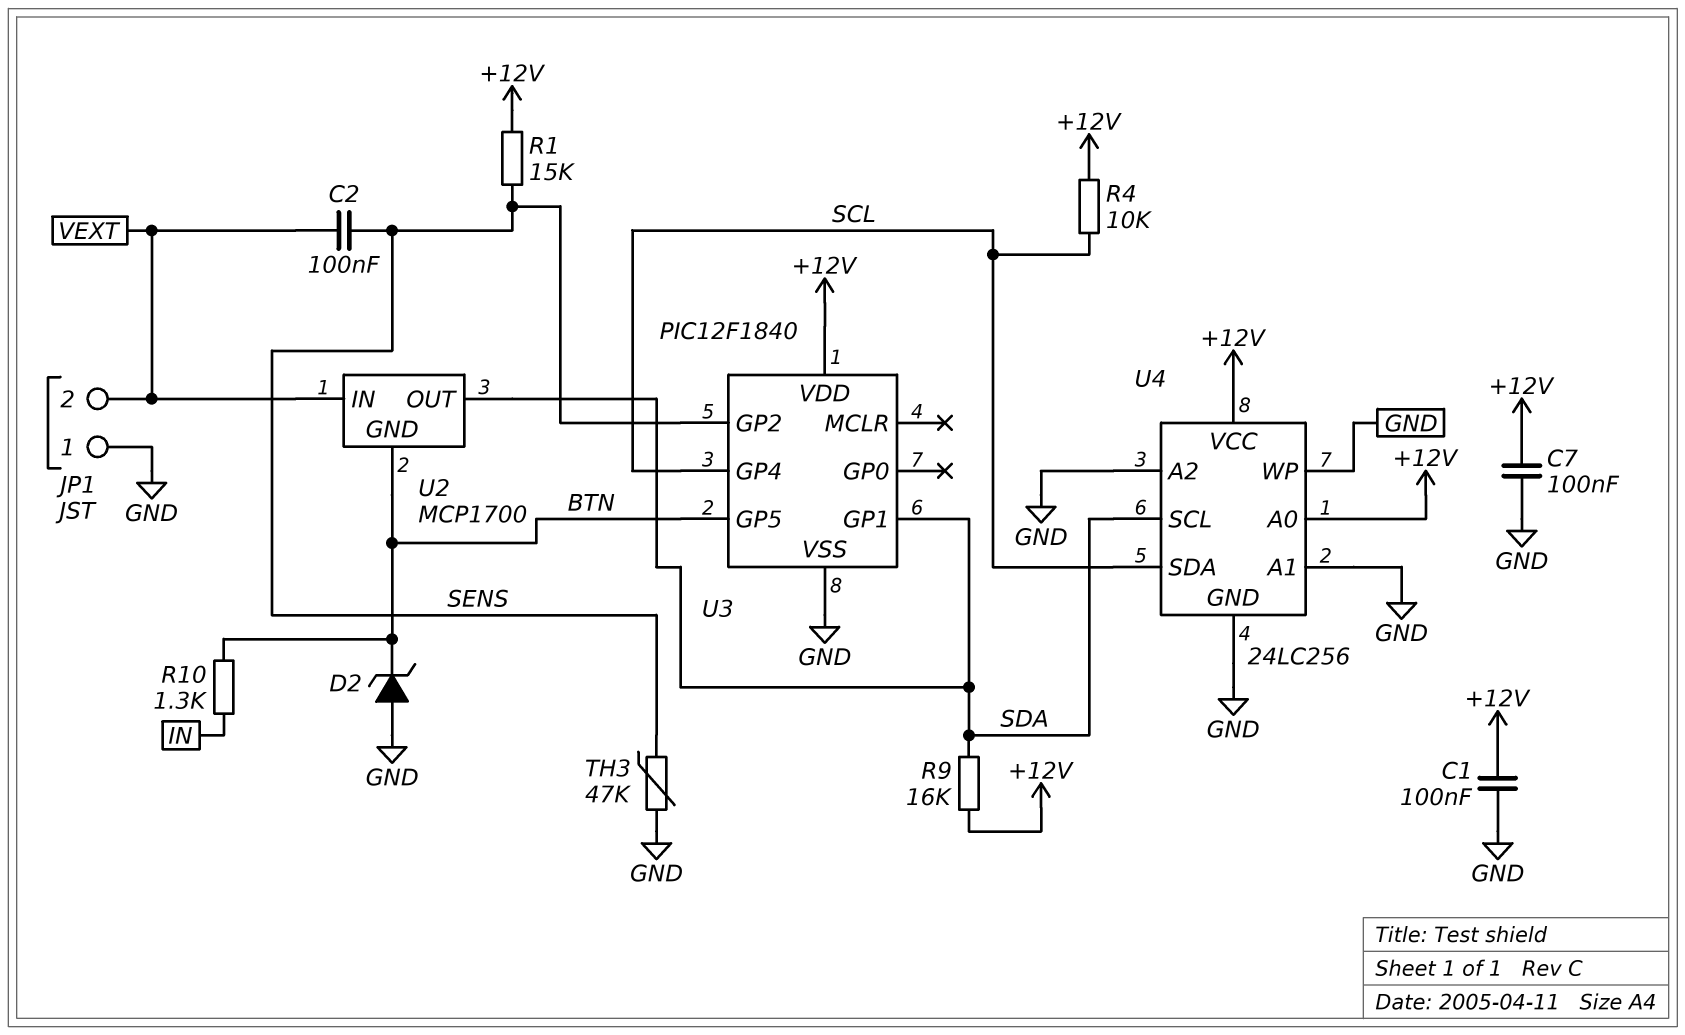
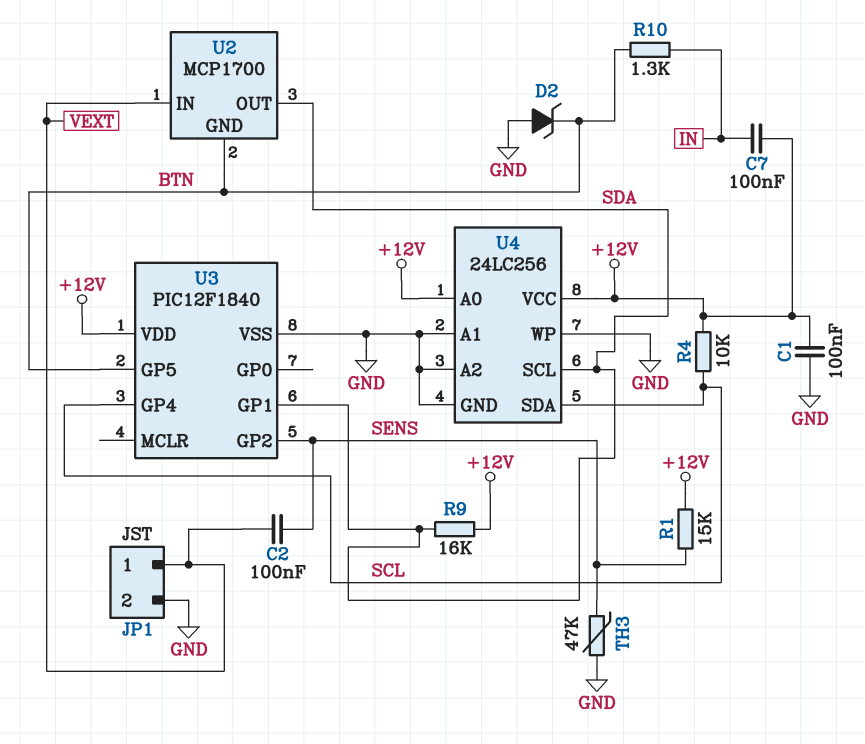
C7: 100nF (+12V, GND) -> 100nF (+12V, IN)
JP1 pin 1: GND -> VEXT
JP1 pin 2: VEXT -> GND

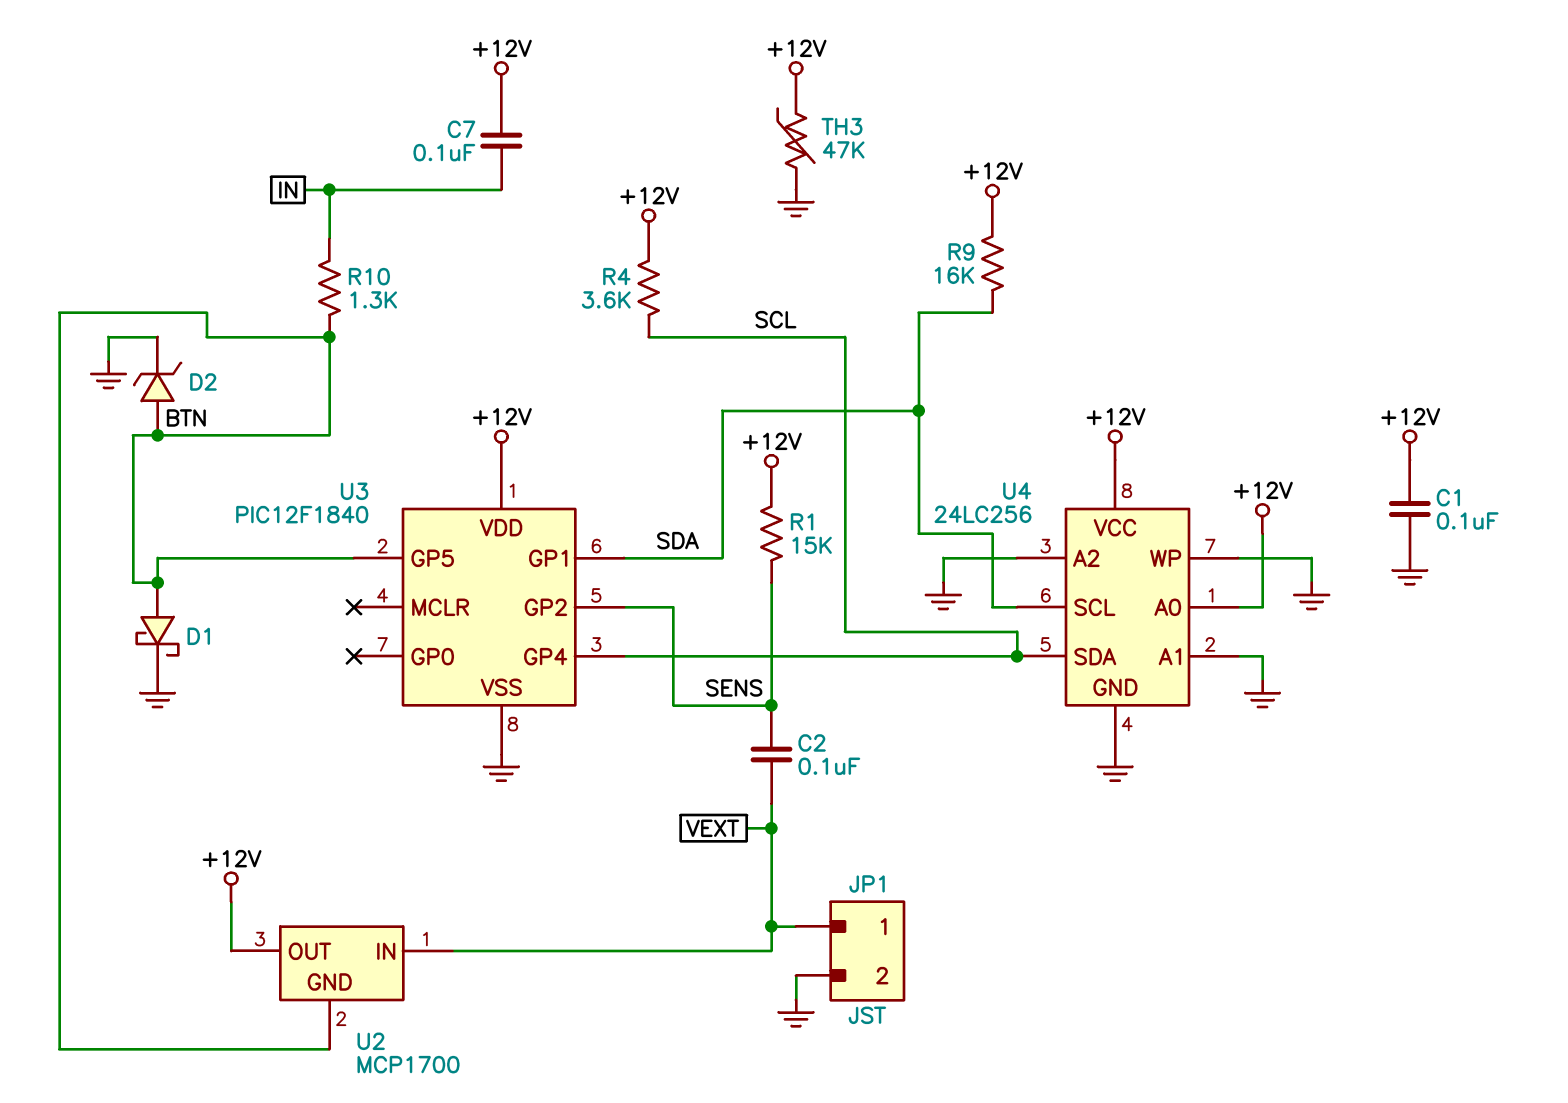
D1: none -> schottky (A BTN, K GND)
D2: zener (A GND, K BTN) -> zener (A BTN, K GND)
R4: 10k (+12V, SCL) -> 3.6k (+12V, SCL)
TH3: 47k (GND, SENS) -> 47k (+12V, GND)
U2 pin OUT: SDA -> +12V

